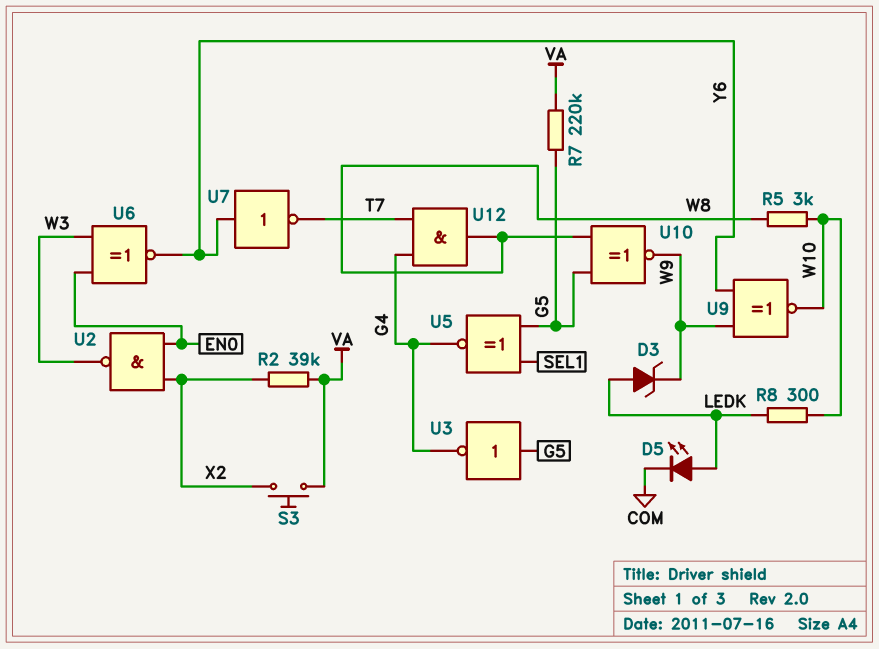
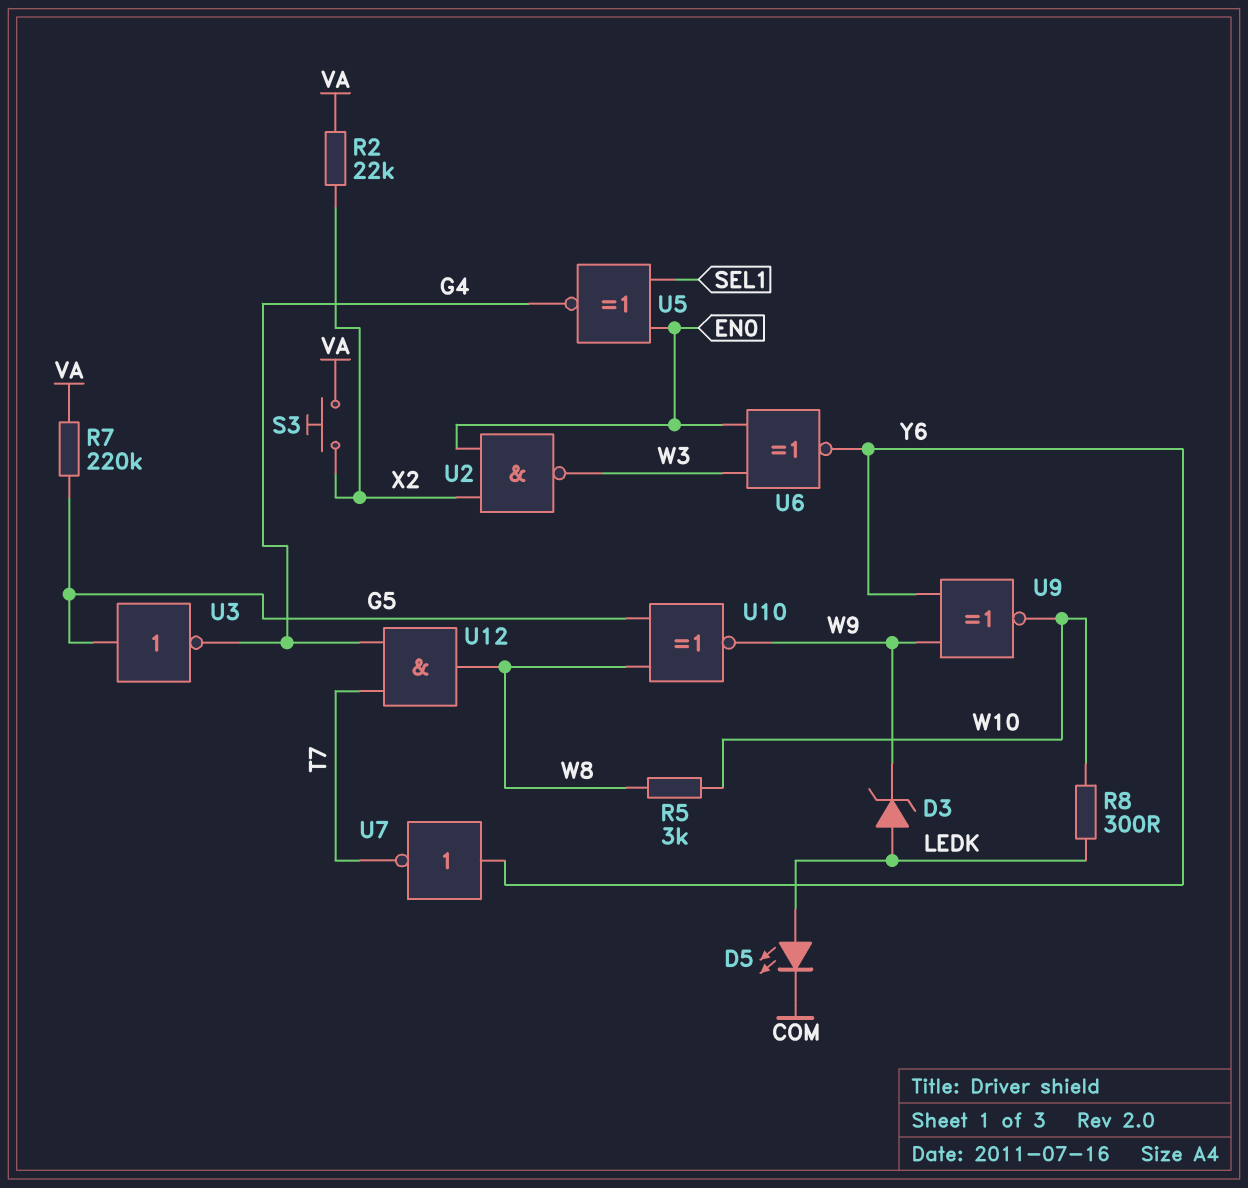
R2: 39k (VA, X2) -> 22k (VA, X2)
U5: XNOR (in G5, in SEL1, out G4) -> XNOR (in EN0, in SEL1, out G4)

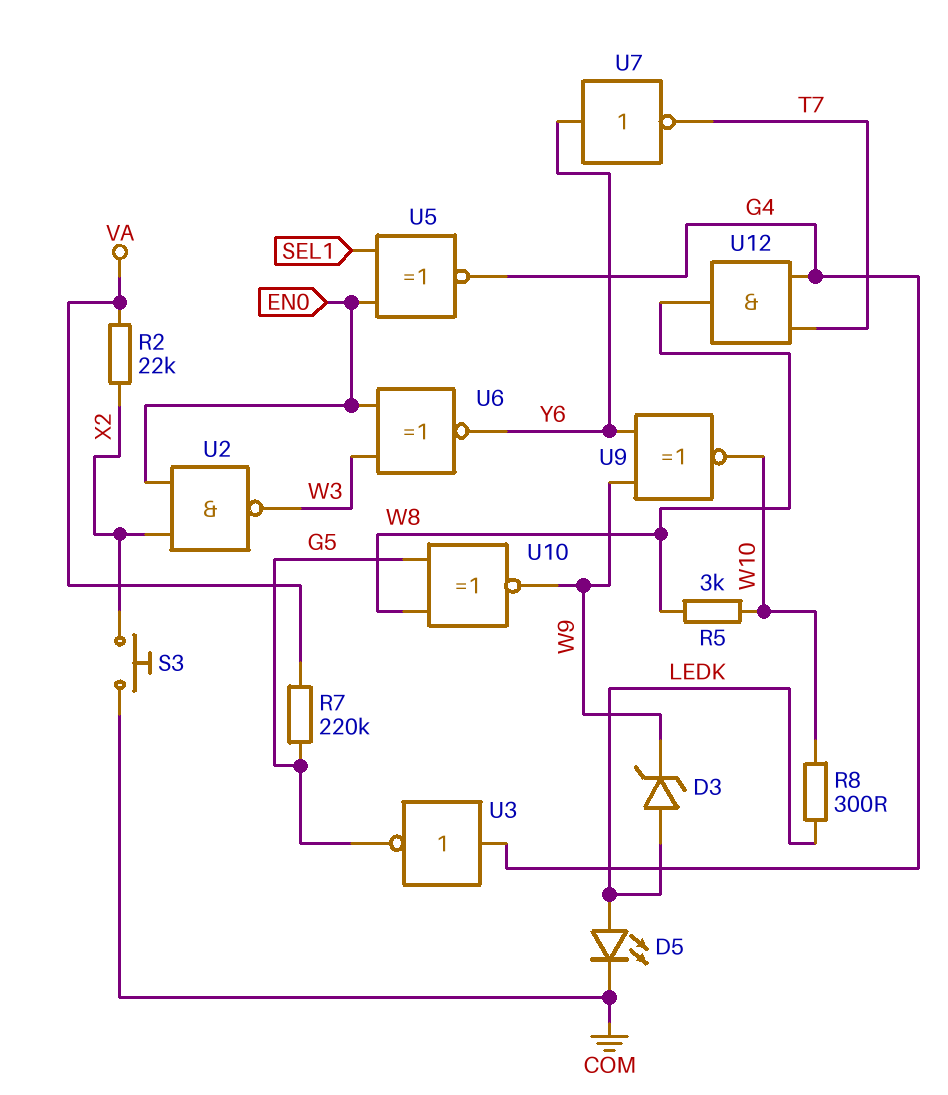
S3: button (VA, X2) -> button (COM, X2)
U3: NOT (in G5, out G4) -> NOT (in G4, out G5)

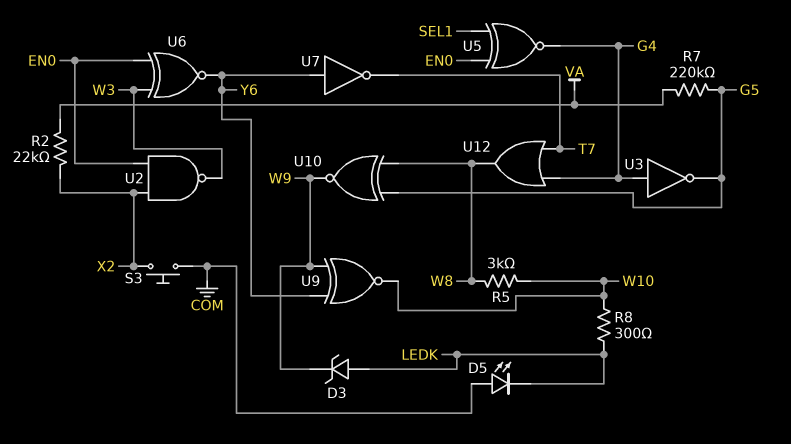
D5: LED (A LEDK, K COM) -> LED (A COM, K LEDK)
U12: AND (in G4, in T7, out W8) -> OR (in G4, in T7, out W8)

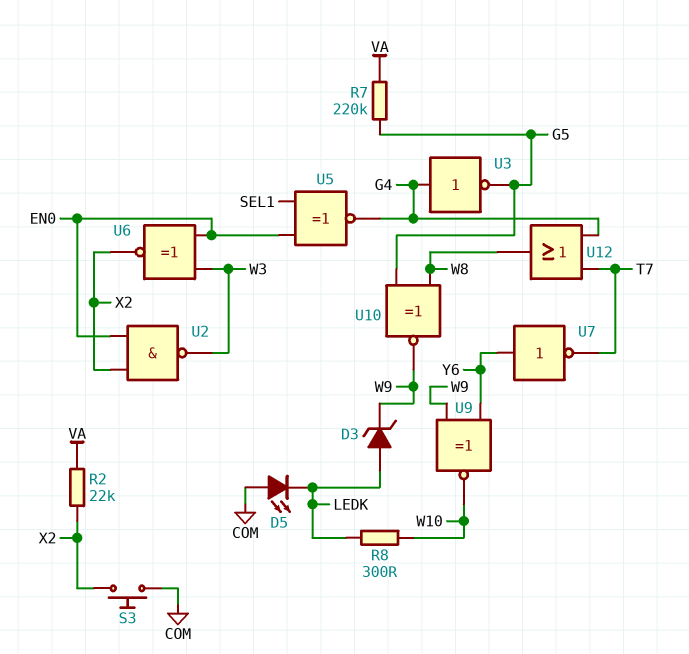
R5: 3k (W8, W10) -> none
U6: XNOR (in EN0, in W3, out Y6) -> XNOR (in EN0, in W3, out X2)

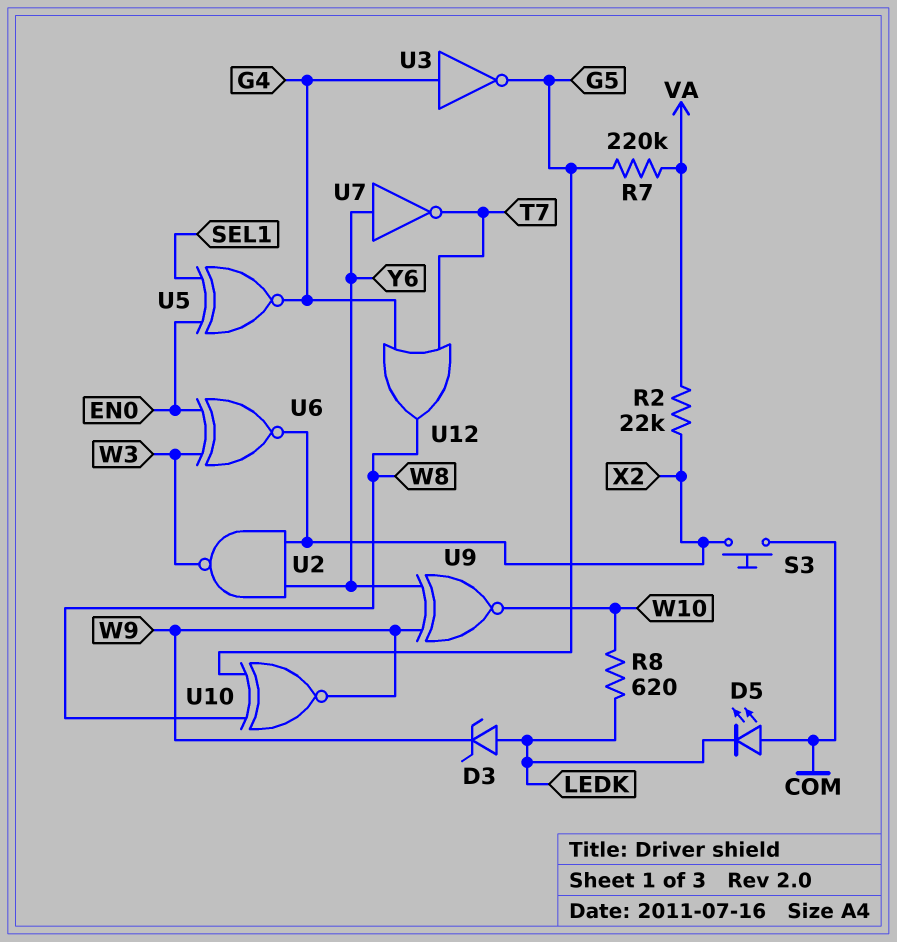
R8: 300 (LEDK, W10) -> 620 (LEDK, W10)
U2: NAND (in EN0, in X2, out W3) -> NAND (in X2, in Y6, out W3)

